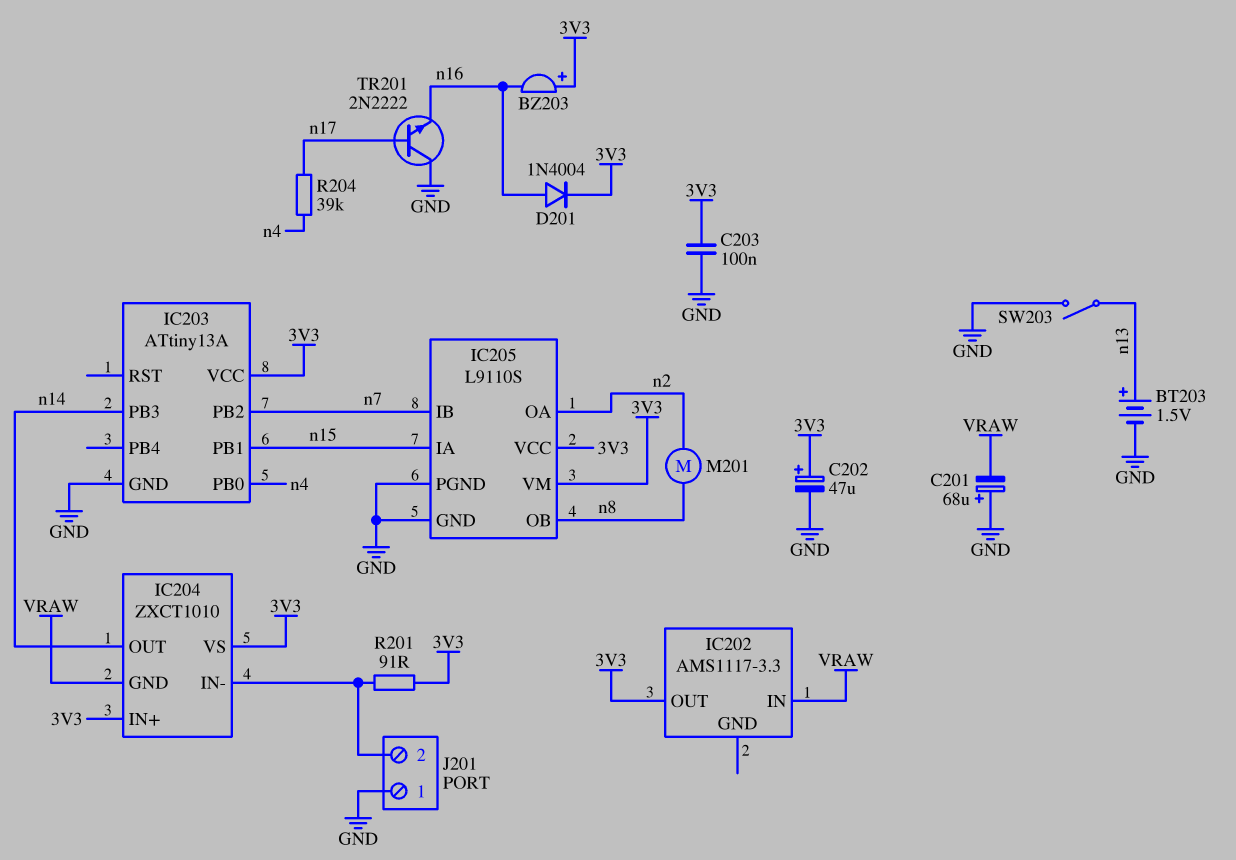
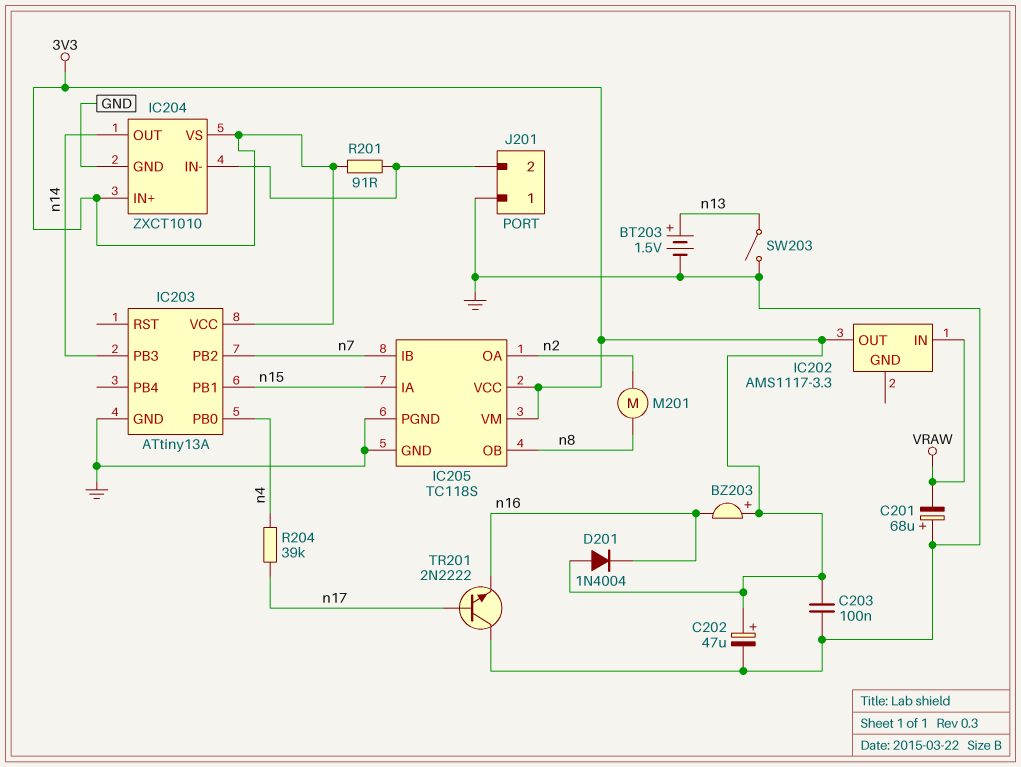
D201: diode 1N4004 (A n16, K 3V3) -> diode 1N4004 (A 3V3, K n16)
IC204 pin GND: VRAW -> GND
IC205: L9110S -> TC118S

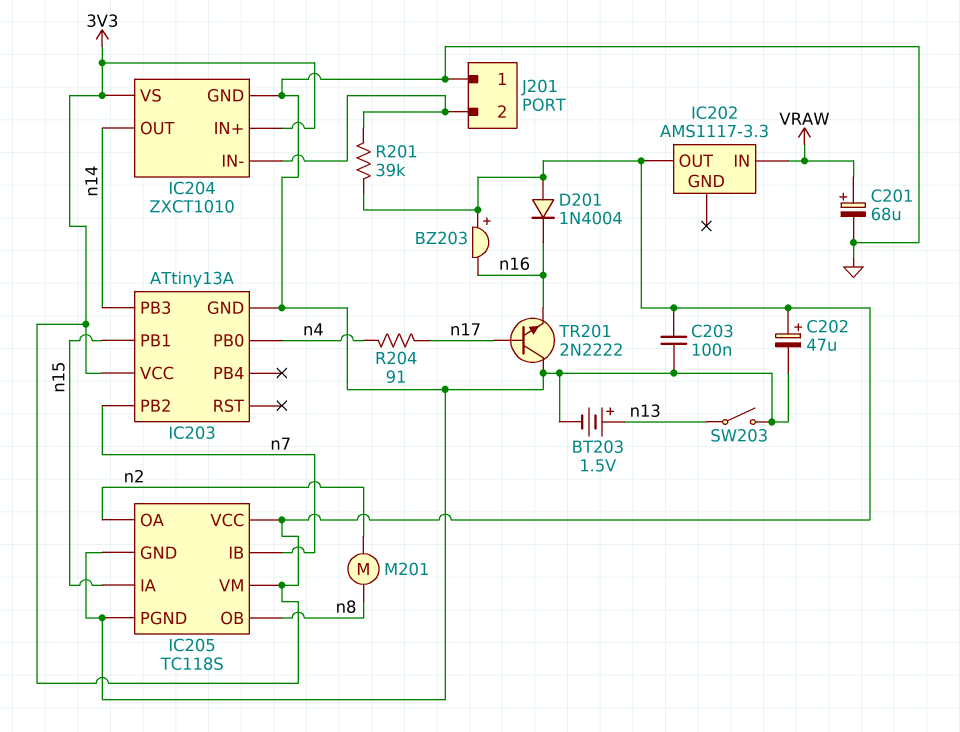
C201: 68uF (plus GND, minus VRAW) -> 68uF (plus VRAW, minus GND)
R201: 91 (3V3, IC204/IN-) -> 39k (3V3, IC204/IN-)
R204: 39k (n4, n17) -> 91 (n4, n17)

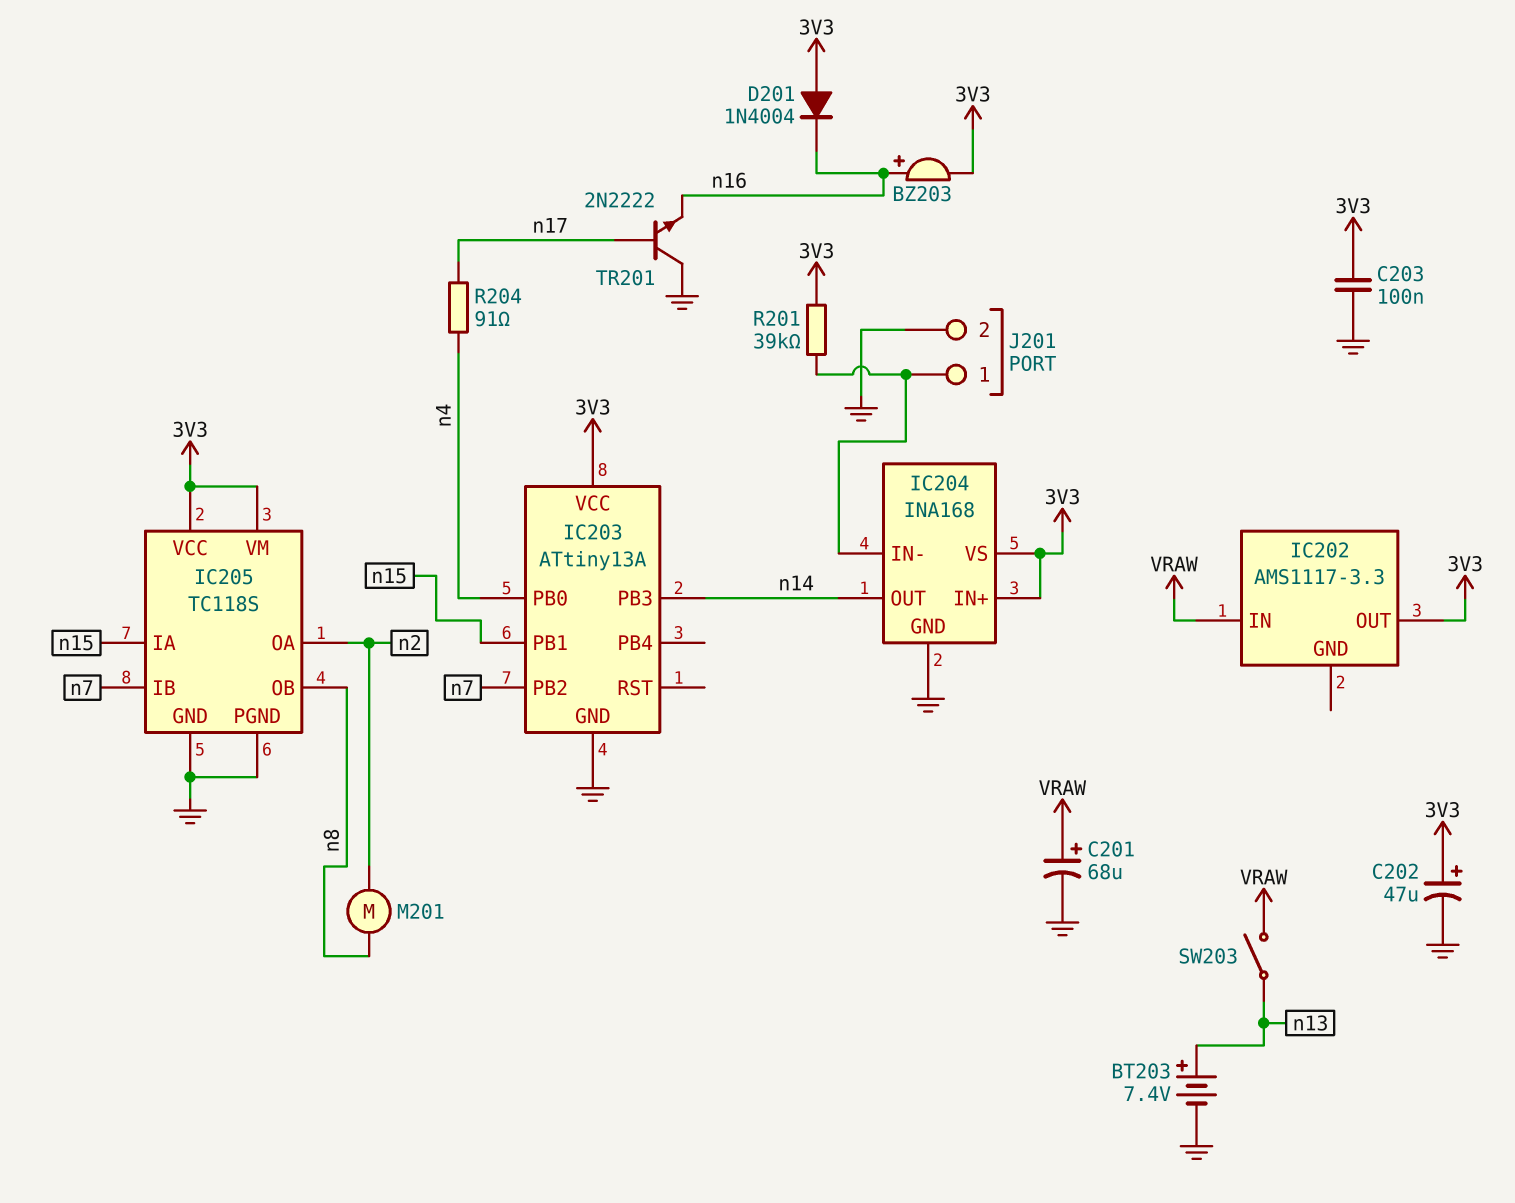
BT203: 1.5V (plus n13, minus GND) -> 7.4V (plus n13, minus GND)
BZ203: buzzer (plus 3V3, minus n16) -> buzzer (plus n16, minus 3V3)
IC204: ZXCT1010 -> INA168
J201 pin 1: GND -> IC204/IN-
J201 pin 2: IC204/IN- -> GND
SW203: switch (GND, n13) -> switch (VRAW, n13)

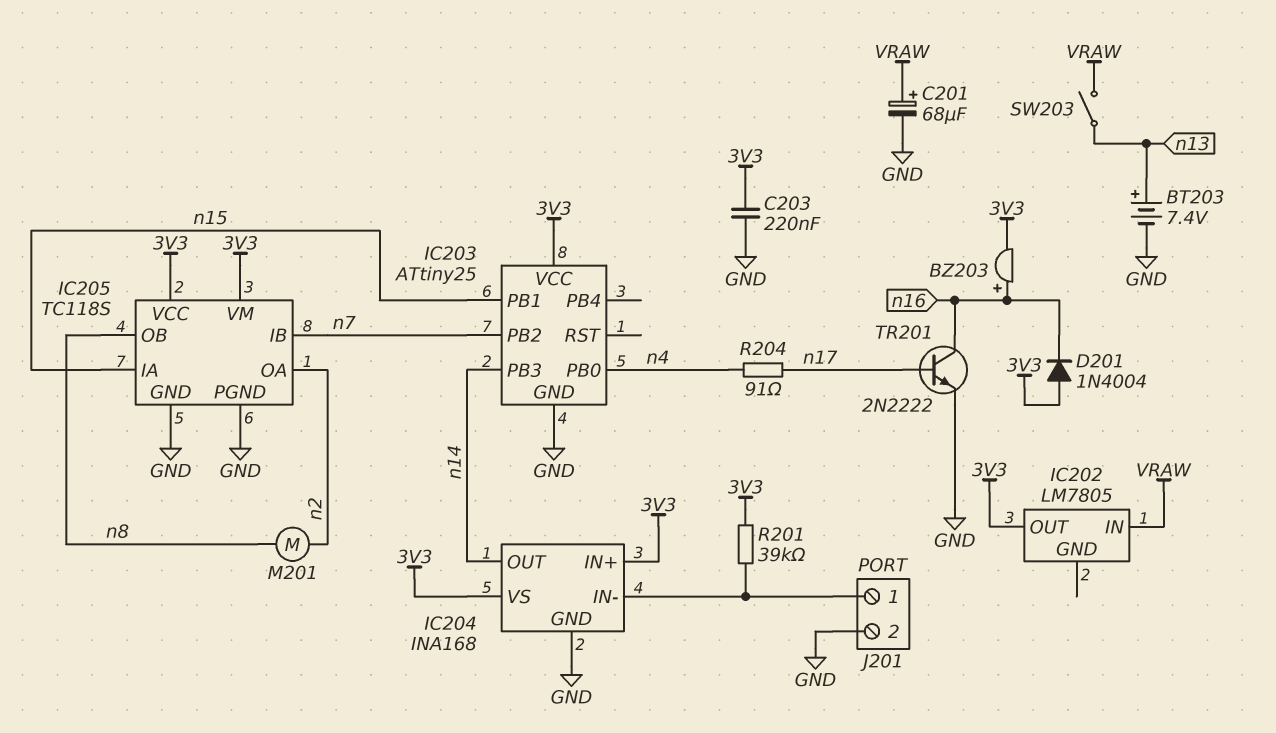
C202: 47uF (plus 3V3, minus GND) -> none
C203: 100nF (3V3, GND) -> 220nF (3V3, GND)
IC202: AMS1117-3.3 -> LM7805
IC203: ATtiny13A -> ATtiny25
TR201: NPN 2N2222 (B n17, C GND, E n16) -> NPN 2N2222 (B n17, C n16, E GND)

